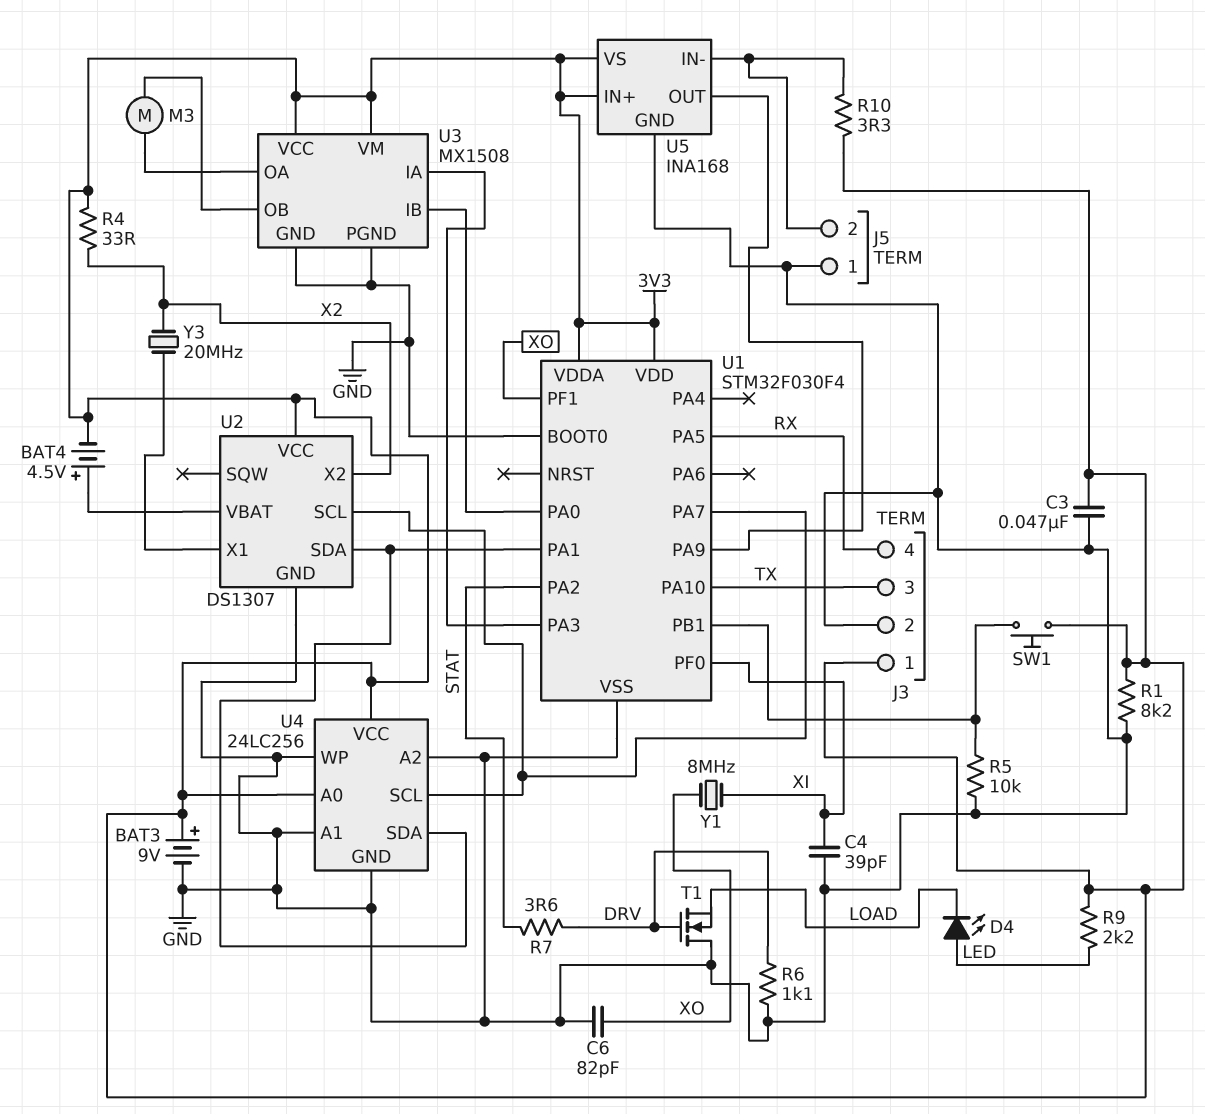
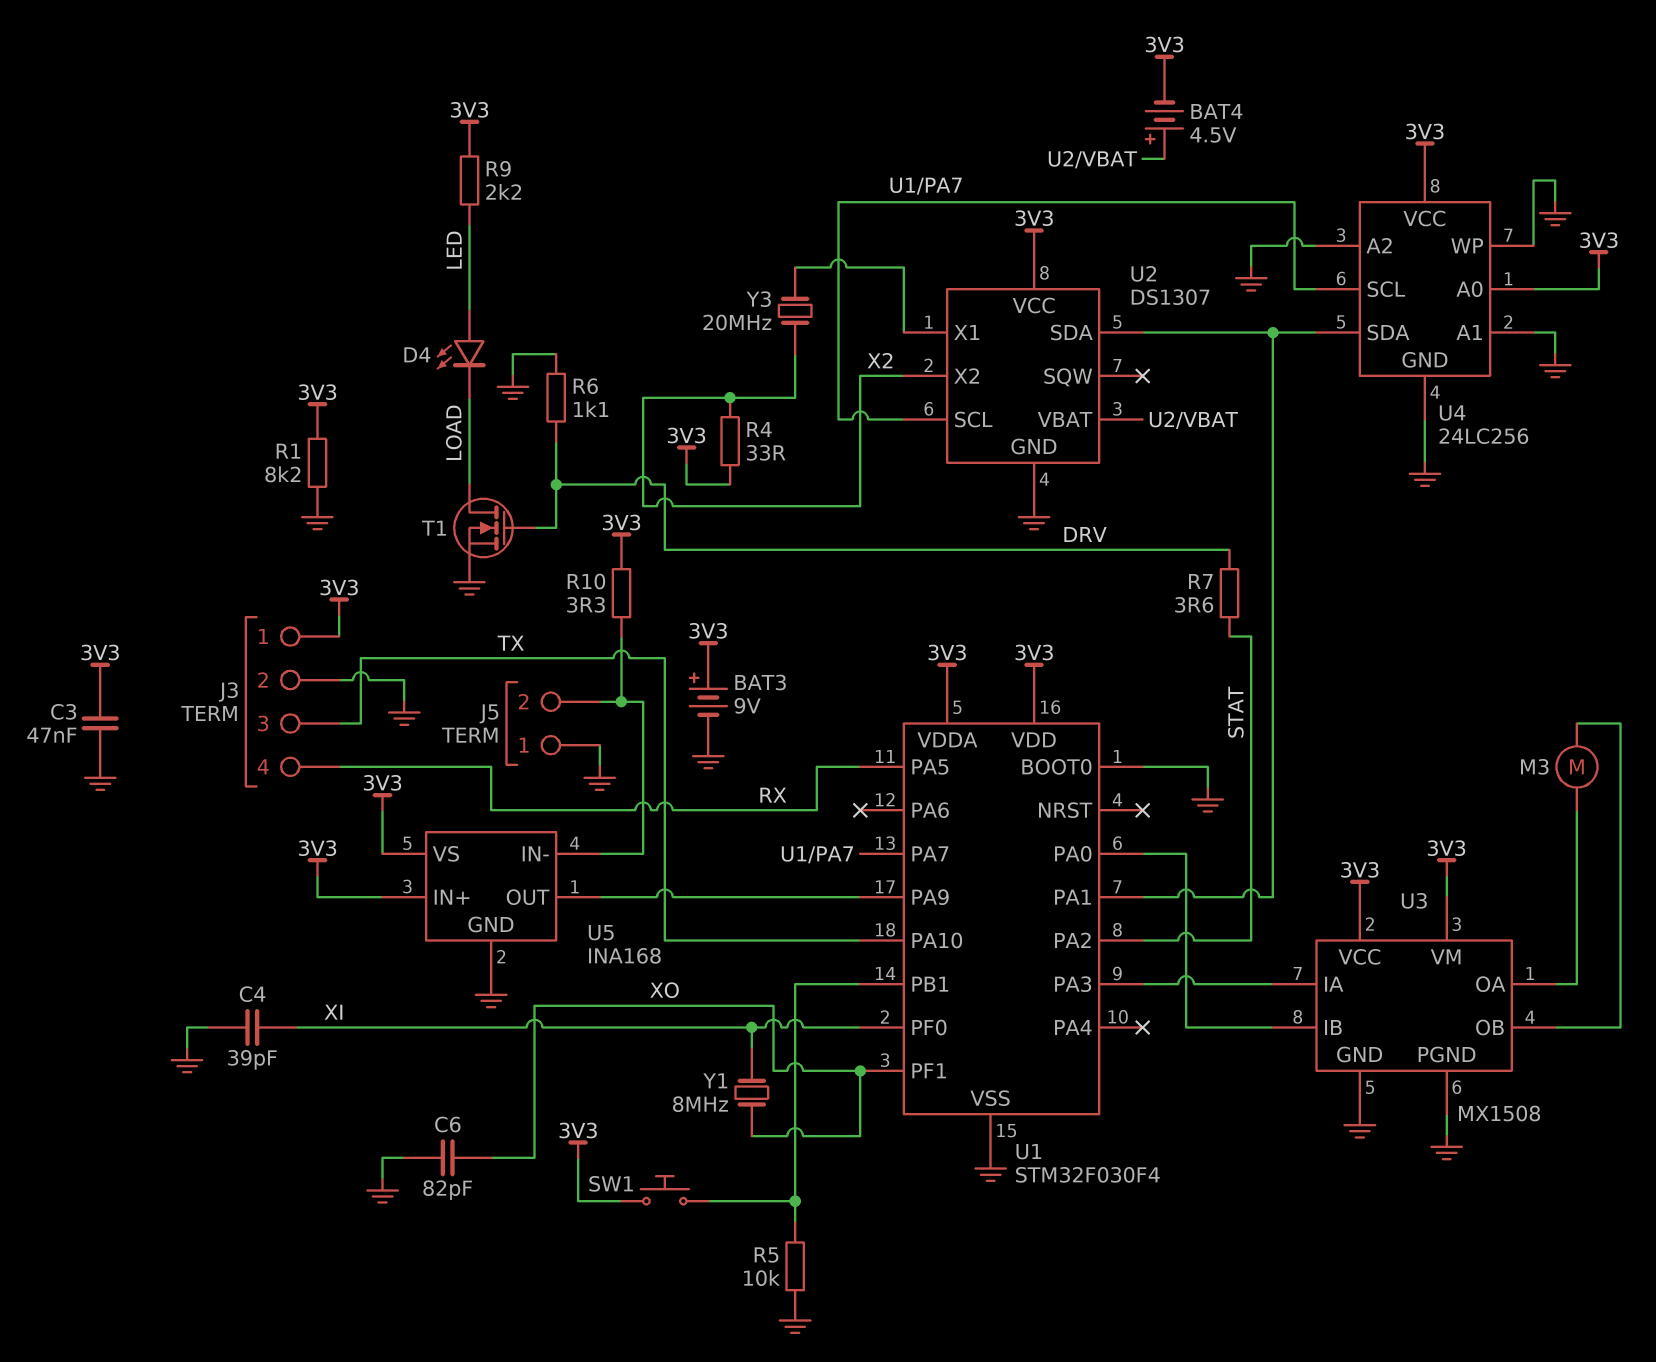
T1: NMOS (G DRV, D GND, S LOAD) -> NMOS (G DRV, D LOAD, S GND)

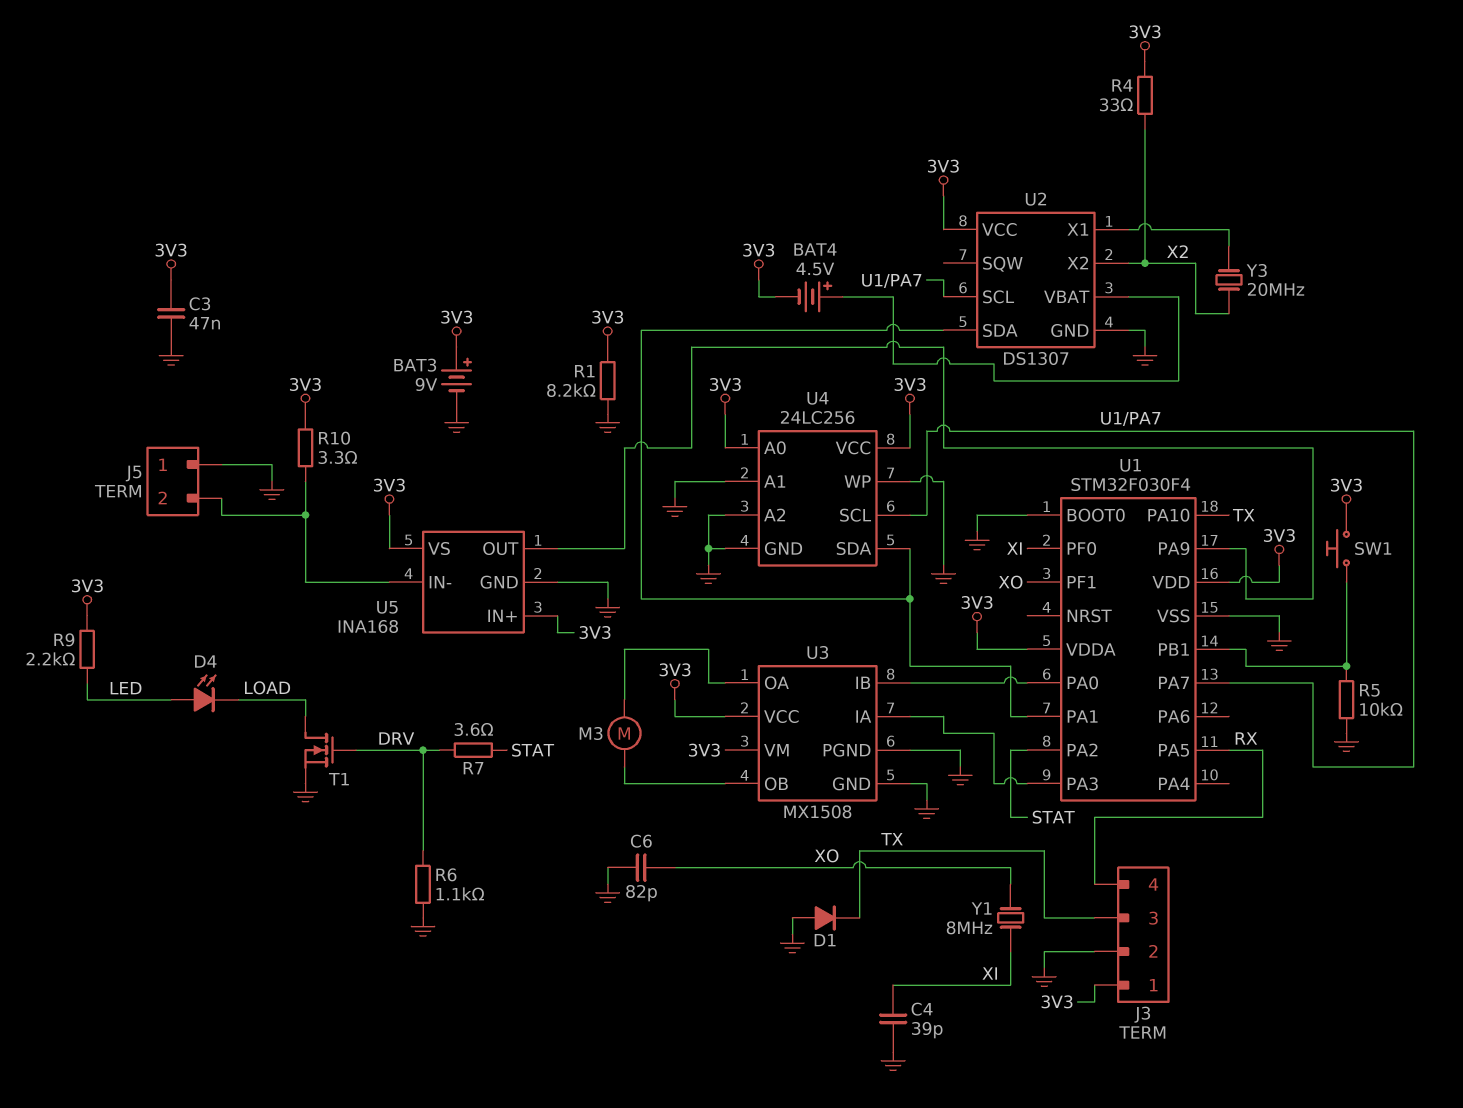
D1: none -> diode (A GND, K TX)

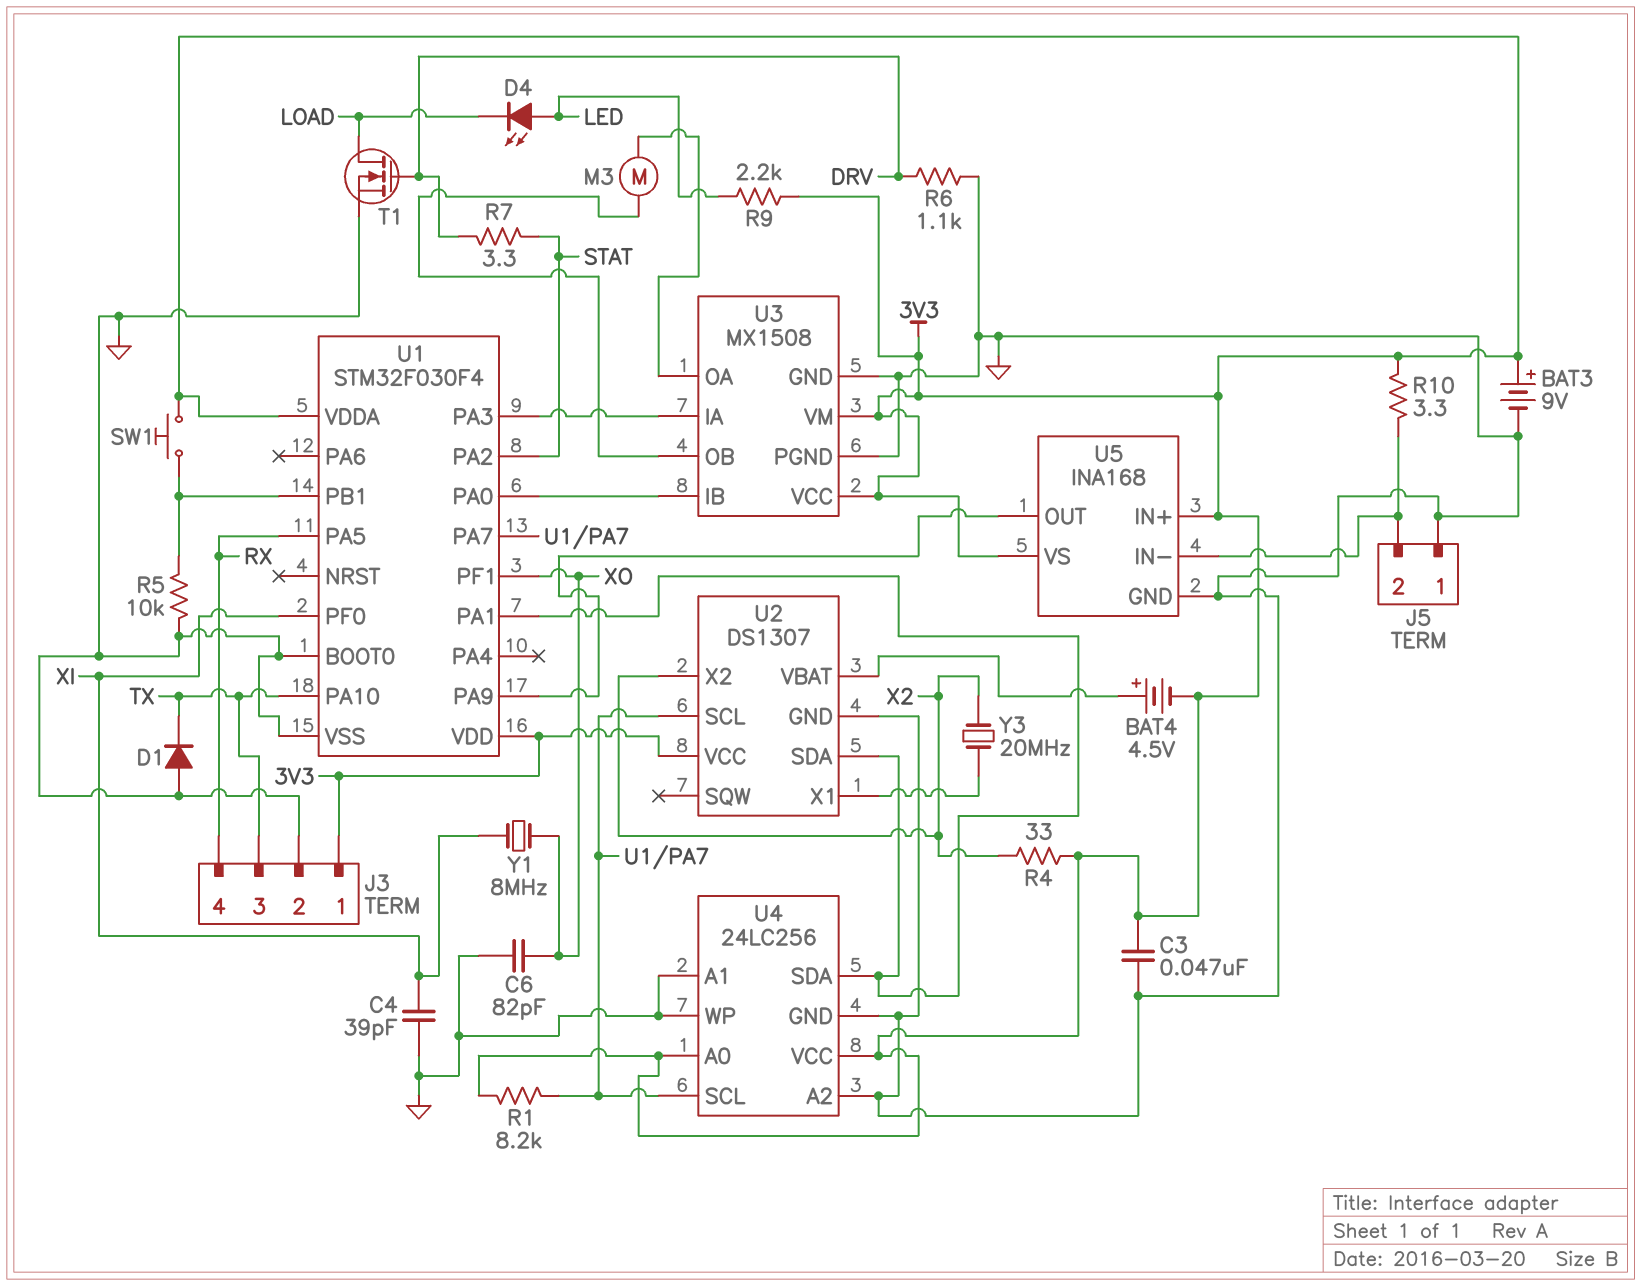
R1: 8.2k (3V3, GND) -> 8.2k (3V3, U1/PA7)
R7: 3.6 (DRV, STAT) -> 3.3 (DRV, STAT)

